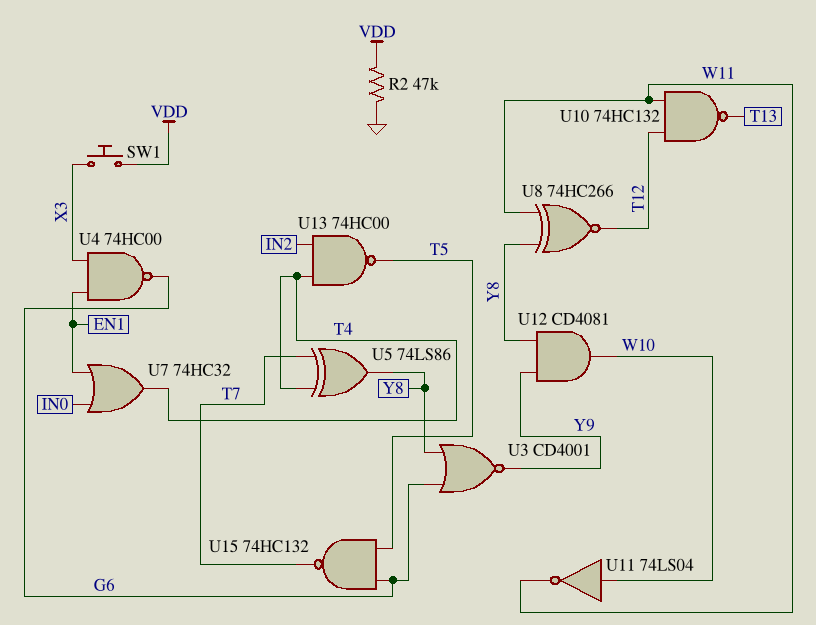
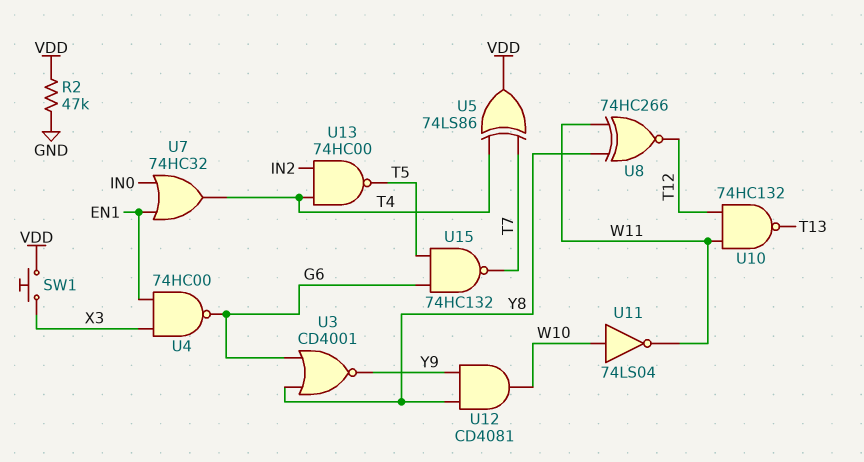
U5: XOR 74LS86 (in T4, in T7, out Y8) -> XOR 74LS86 (in T4, in T7, out VDD)

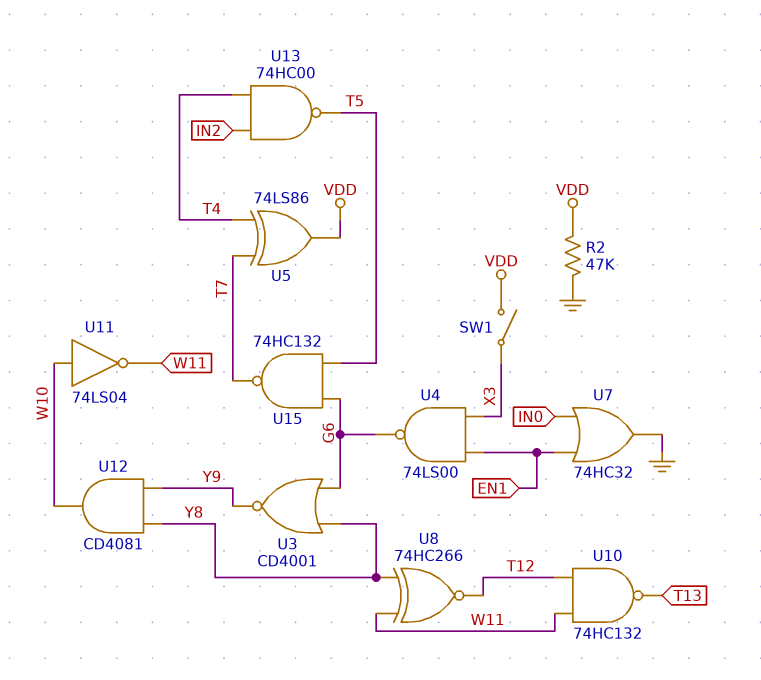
SW1: button (VDD, X3) -> switch (VDD, X3)
U4: NAND 74HC00 (in EN1, in X3, out G6) -> NAND 74LS00 (in EN1, in X3, out G6)
U7: OR 74HC32 (in EN1, in IN0, out T4) -> OR 74HC32 (in EN1, in IN0, out GND)

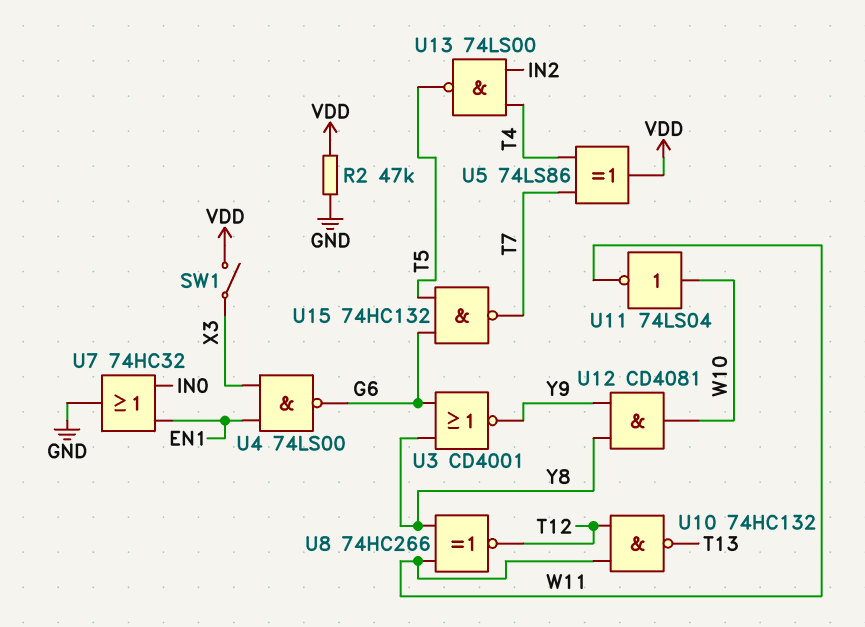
U13: NAND 74HC00 (in IN2, in T4, out T5) -> NAND 74LS00 (in IN2, in T4, out T5)

